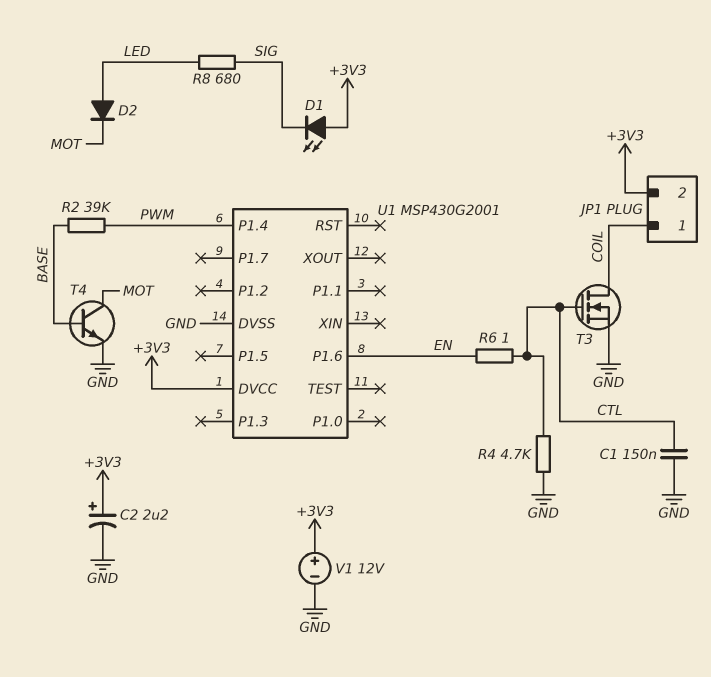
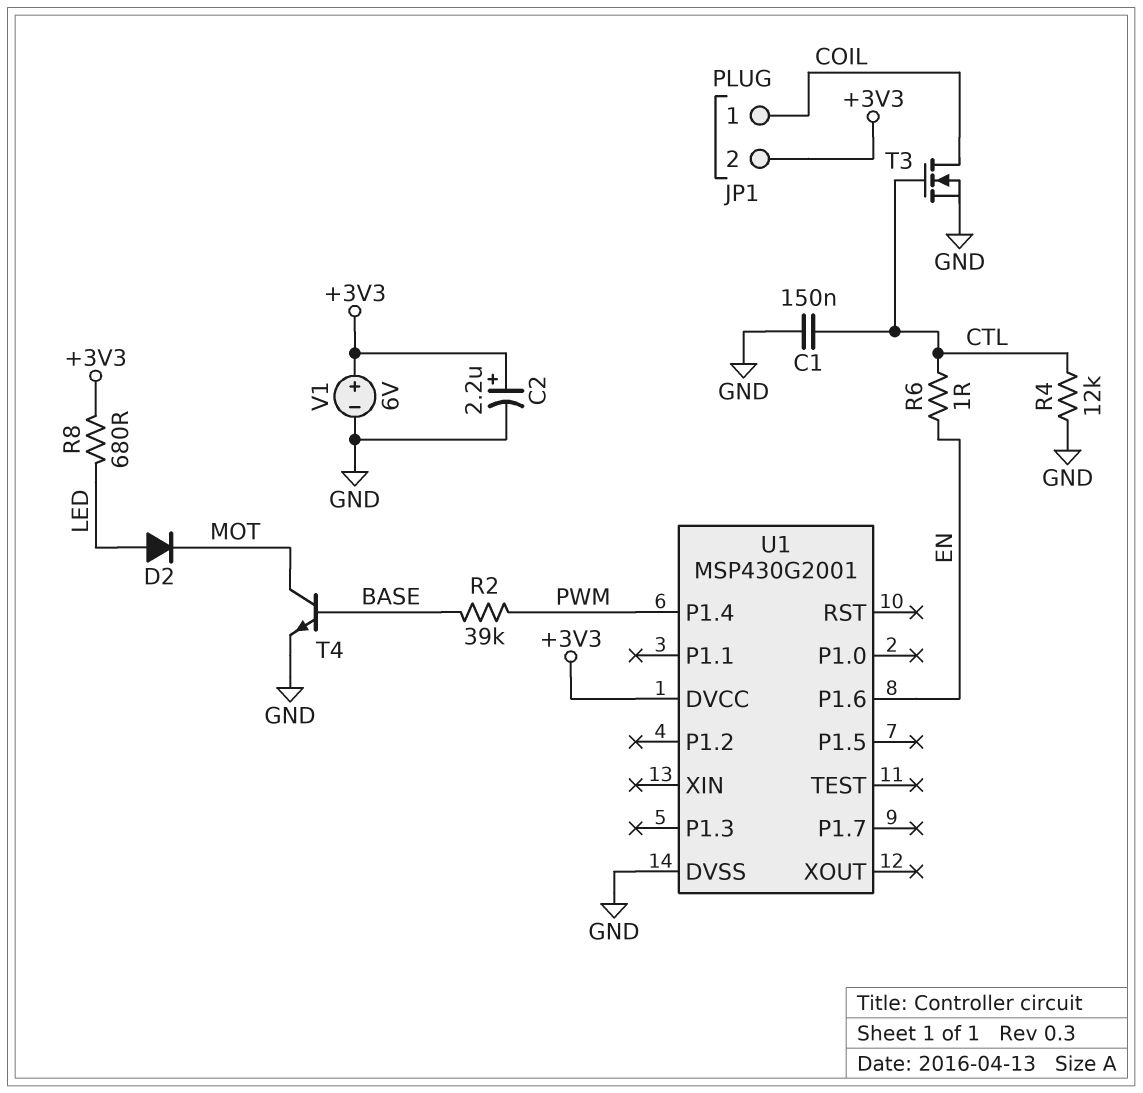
D1: LED (A +3V3, K SIG) -> none
R4: 4.7k (CTL, GND) -> 12k (CTL, GND)
R8: 680 (LED, SIG) -> 680 (+3V3, LED)
V1: 12V (plus +3V3, minus GND) -> 6V (plus +3V3, minus GND)

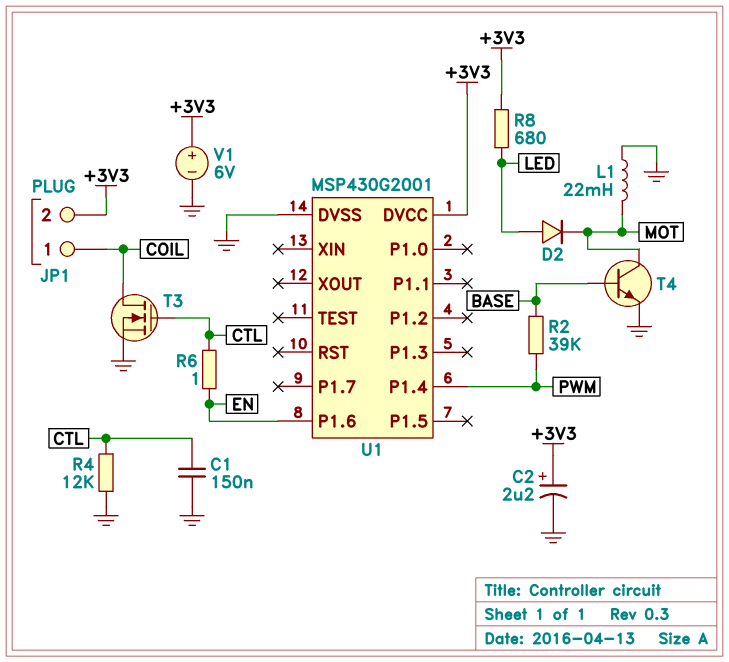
L1: none -> 22mH (GND, MOT)

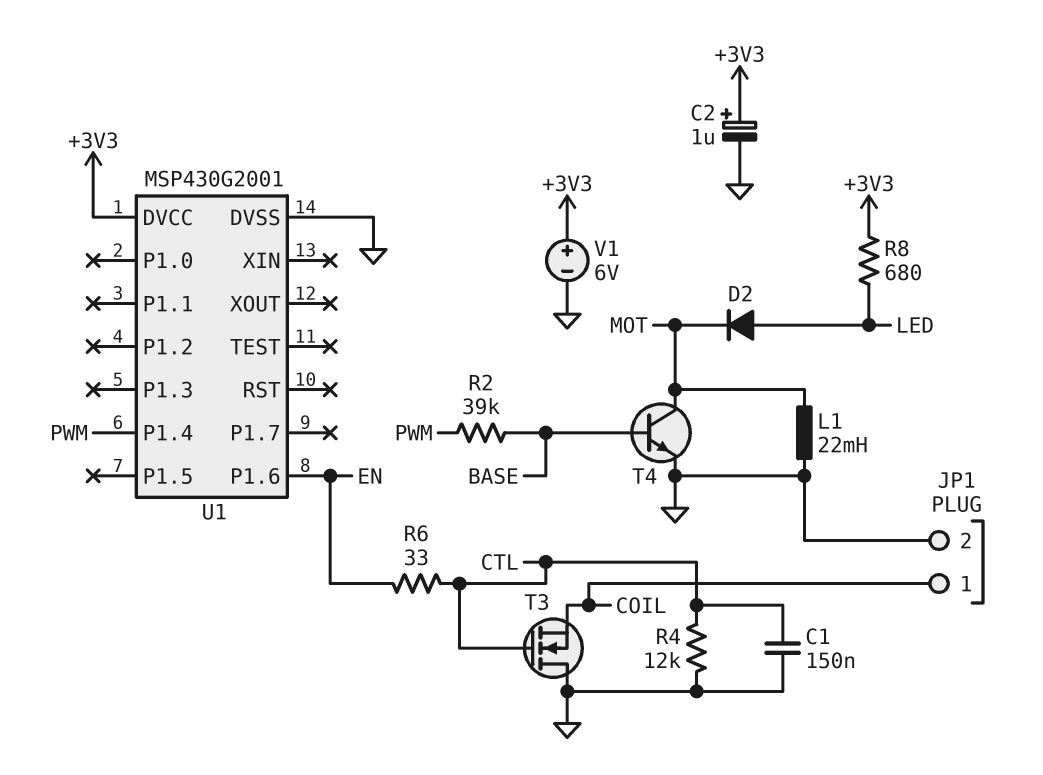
C2: 2.2uF (plus +3V3, minus GND) -> 1uF (plus +3V3, minus GND)
JP1 pin 2: +3V3 -> GND
R6: 1 (CTL, EN) -> 33 (CTL, EN)
T3: NMOS (G CTL, D COIL, S GND) -> NMOS (G CTL, D GND, S COIL)

